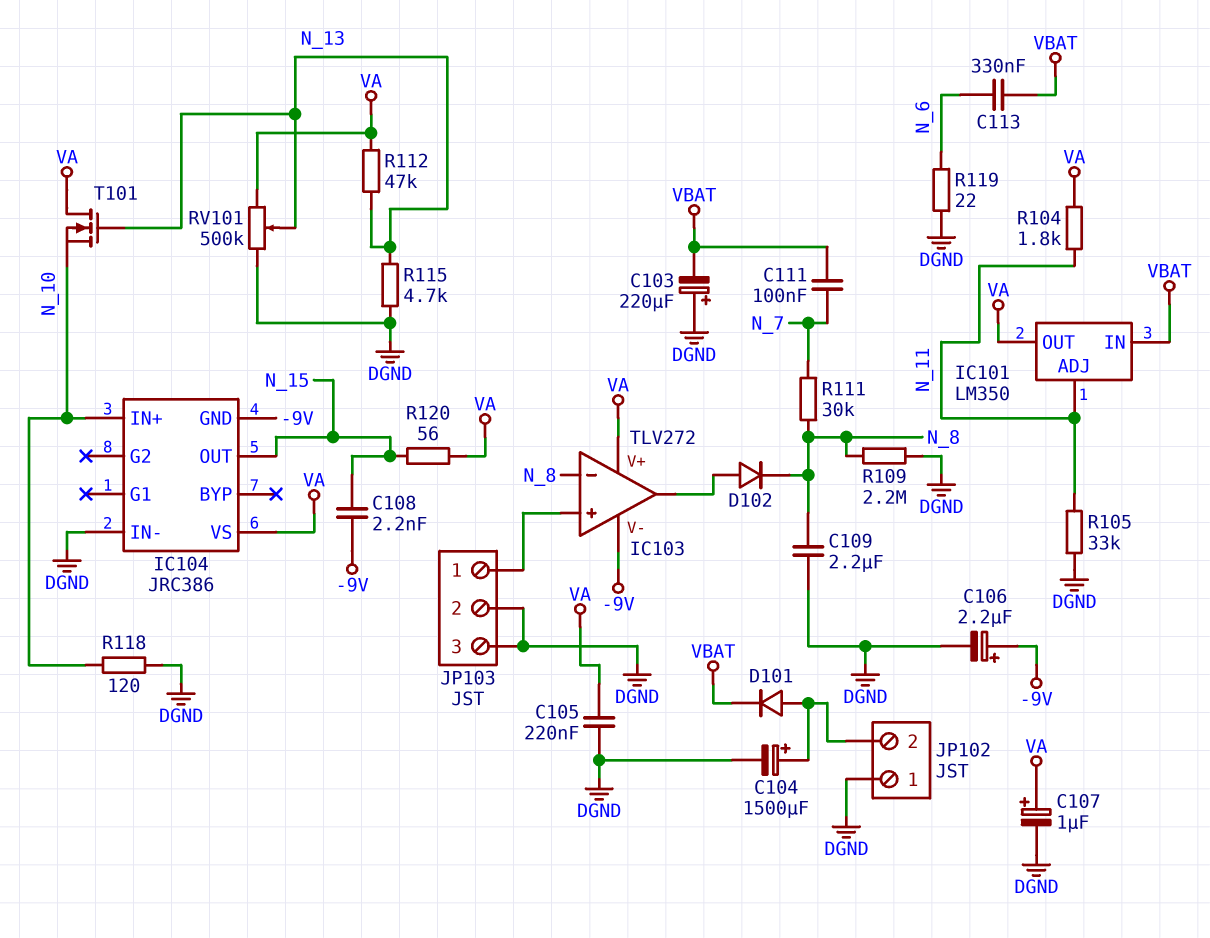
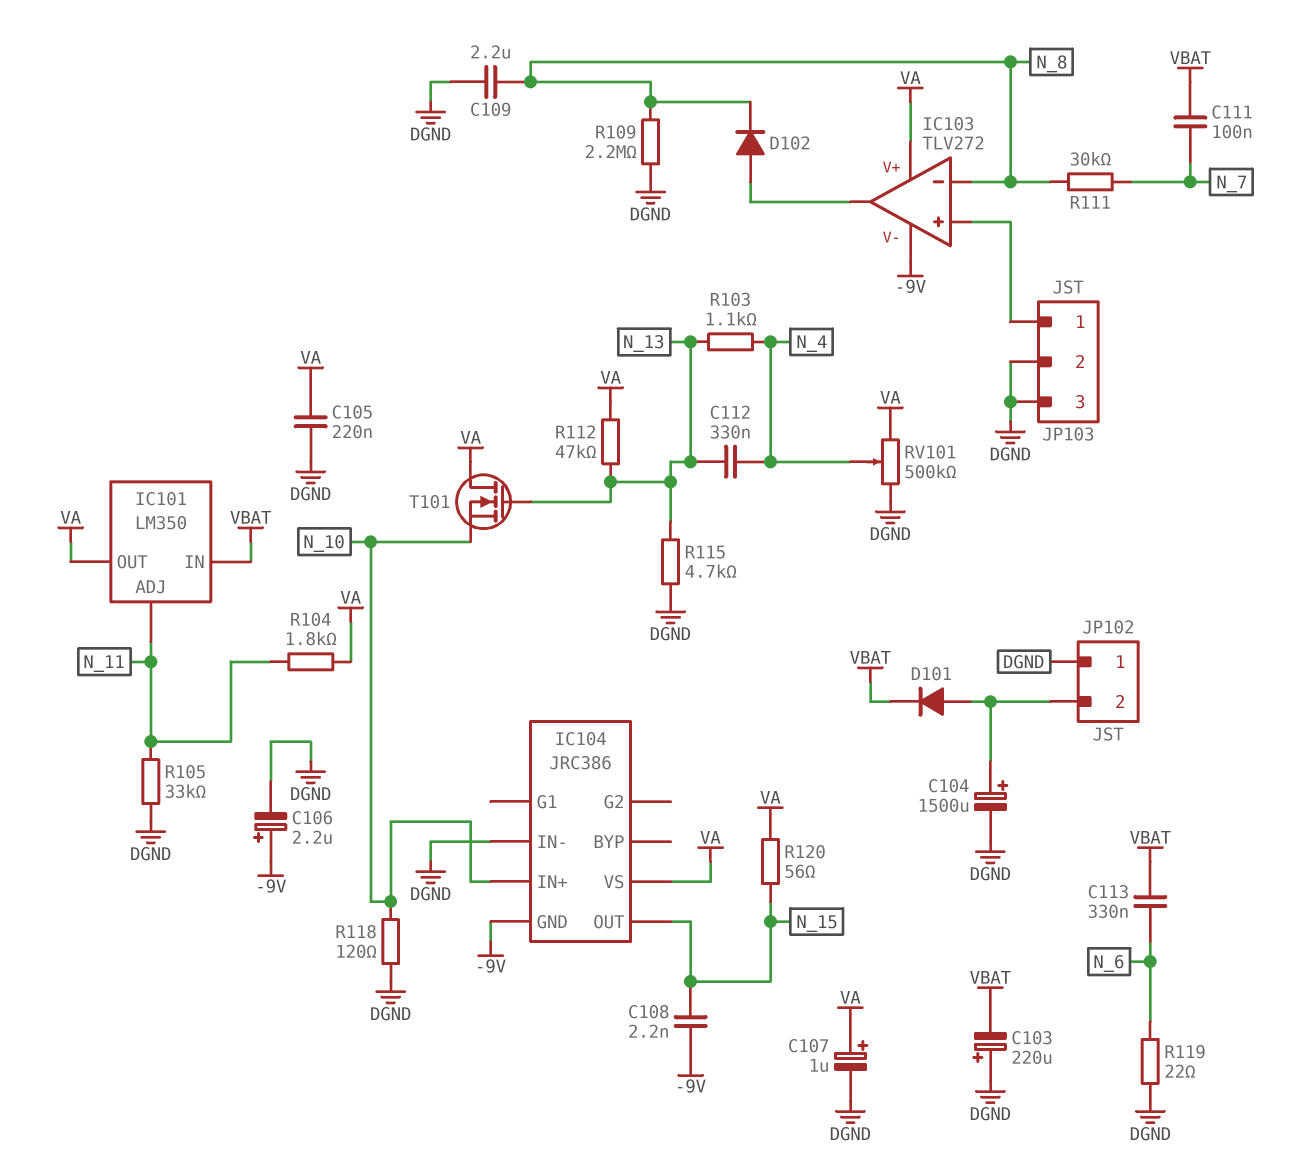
C112: none -> 330nF (N_4, N_13)
R103: none -> 1.1k (N_4, N_13)
RV101: 500k (DGND, VA, wiper N_13) -> 500k (DGND, VA, wiper N_4)

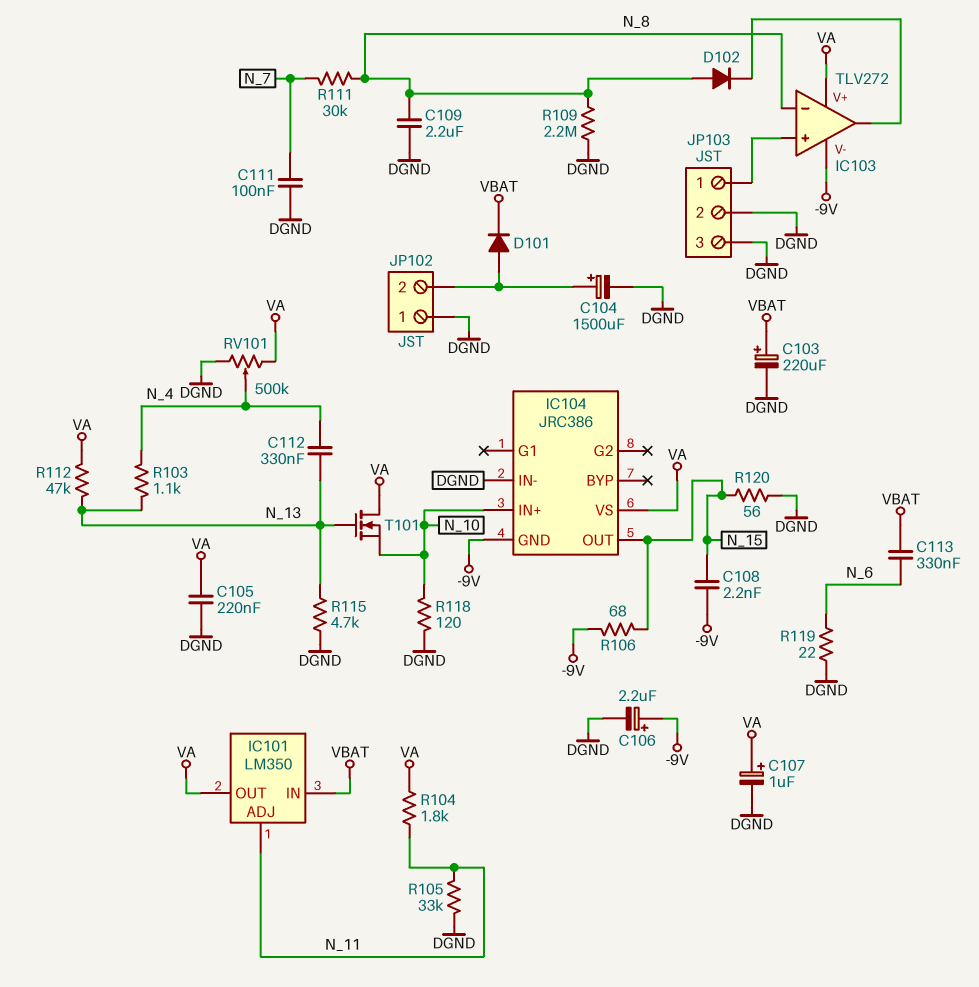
C103: 220uF (plus DGND, minus VBAT) -> 220uF (plus VBAT, minus DGND)
C111: 100nF (N_7, VBAT) -> 100nF (DGND, N_7)
D102: diode (A IC103/out, K N_8) -> diode (A N_8, K IC103/out)
R106: none -> 68 (-9V, N_15)
R120: 56 (N_15, VA) -> 56 (DGND, N_15)

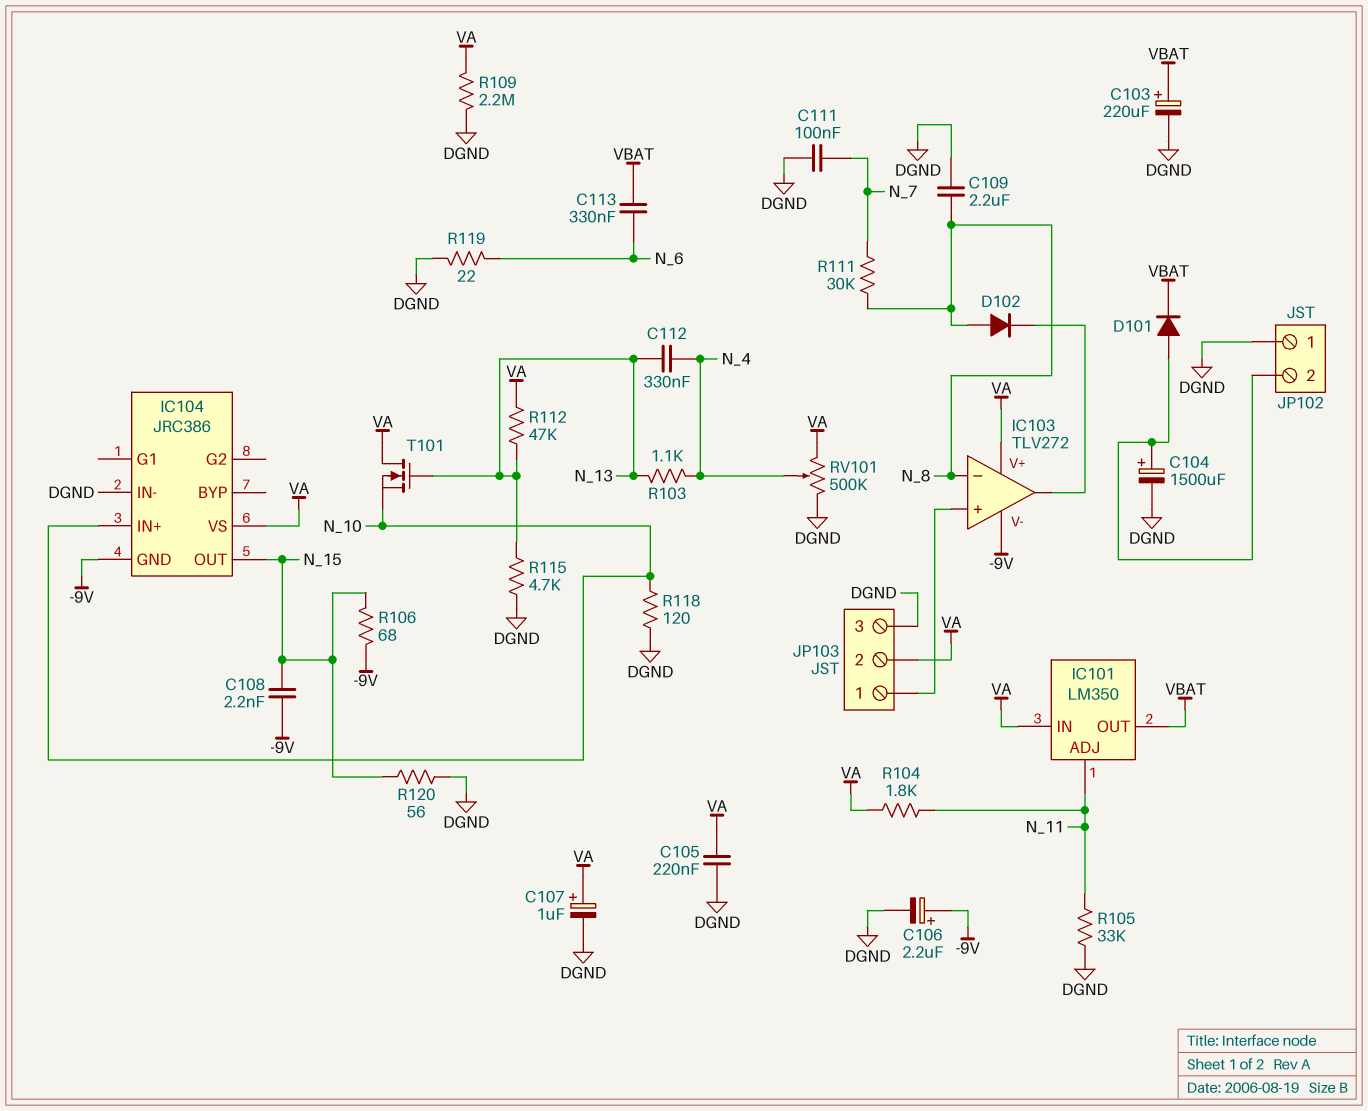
IC101 pin IN: VBAT -> VA
IC101 pin OUT: VA -> VBAT
JP103 pin 2: DGND -> VA
R109: 2.2M (DGND, N_8) -> 2.2M (DGND, VA)

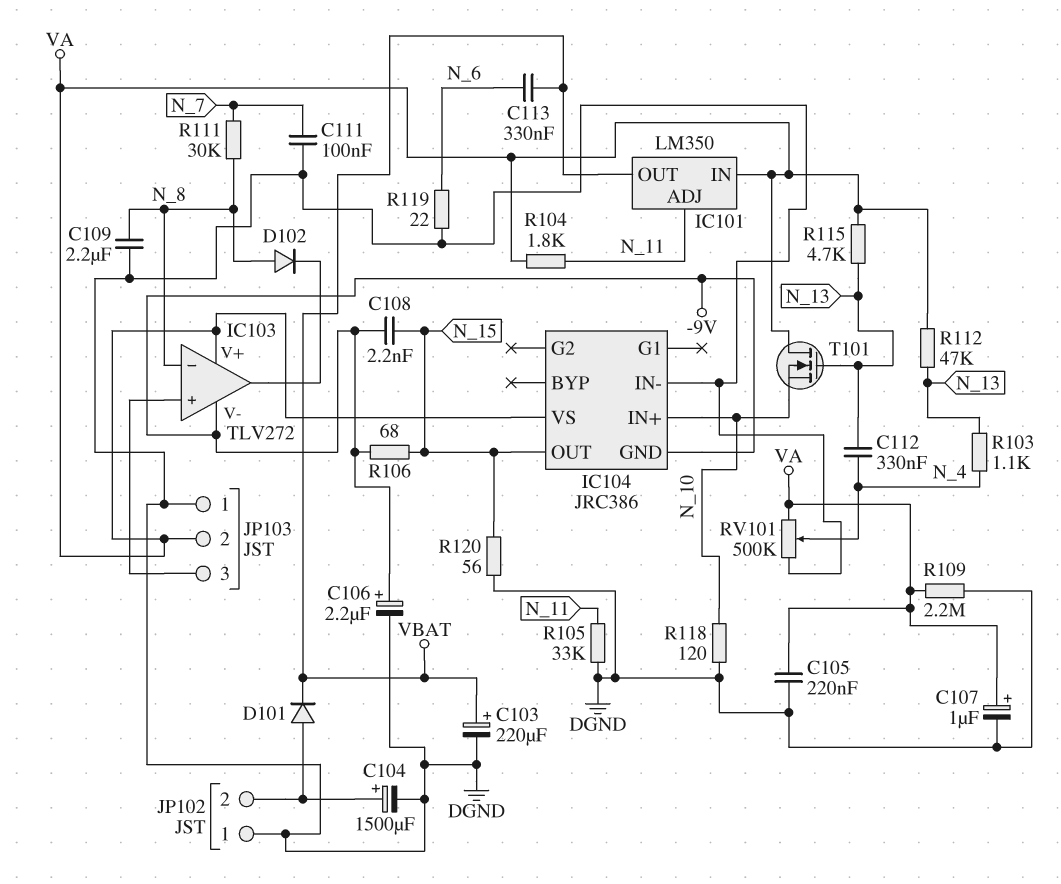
JP103 pin 1: IC103/in+ -> DGND
JP103 pin 3: DGND -> IC103/in+
R115: 4.7k (DGND, N_13) -> 4.7k (N_13, VA)

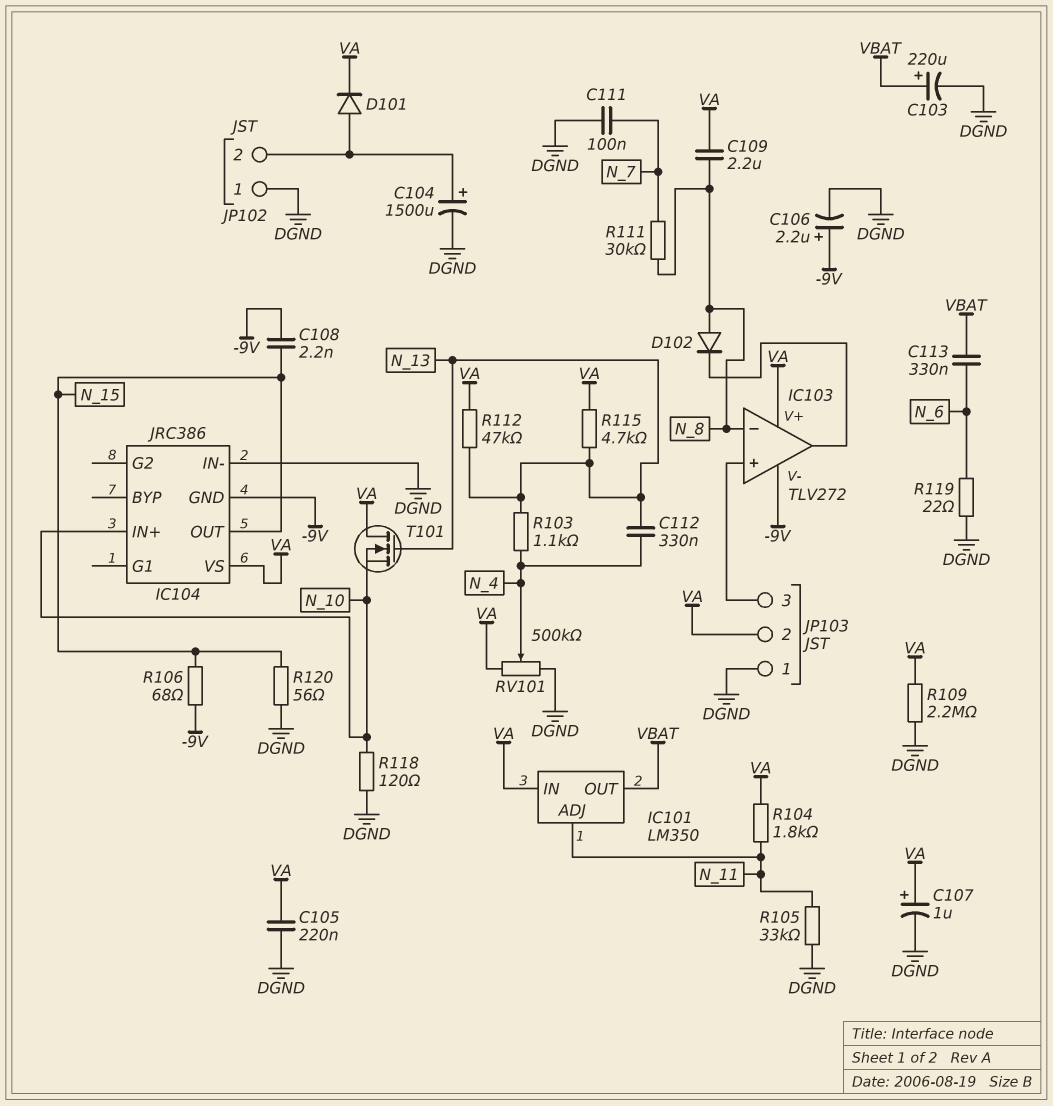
C109: 2.2uF (DGND, N_8) -> 2.2uF (N_8, VA)
D101: diode (A JP102/2, K VBAT) -> diode (A JP102/2, K VA)

